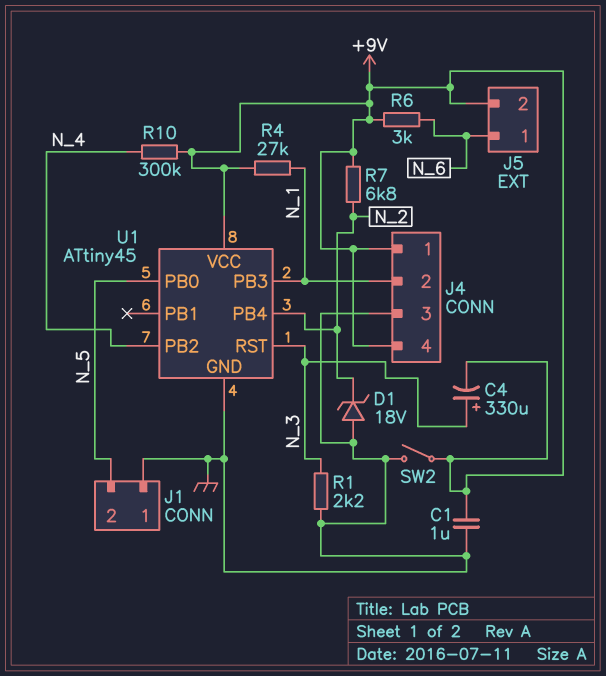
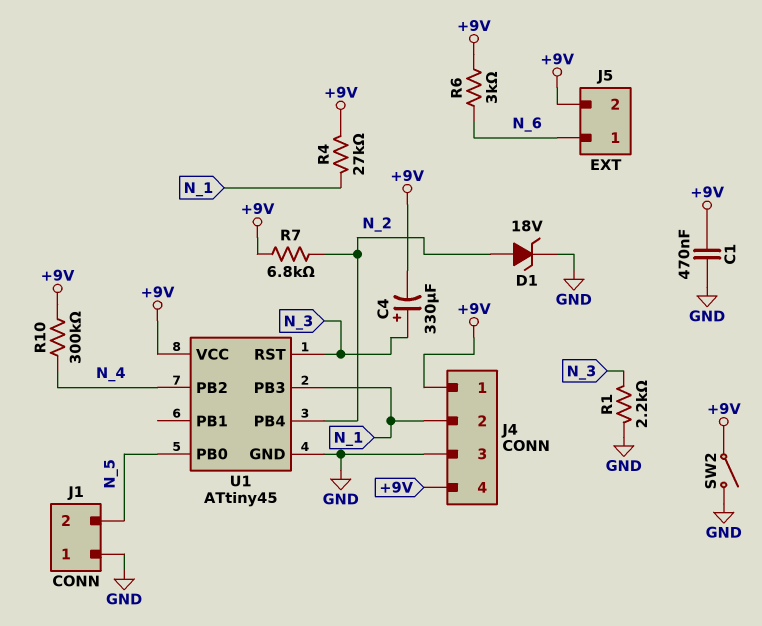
C1: 1uF (+9V, GND) -> 470nF (+9V, GND)
D1: zener 18V (A GND, K N_2) -> zener 18V (A N_2, K GND)

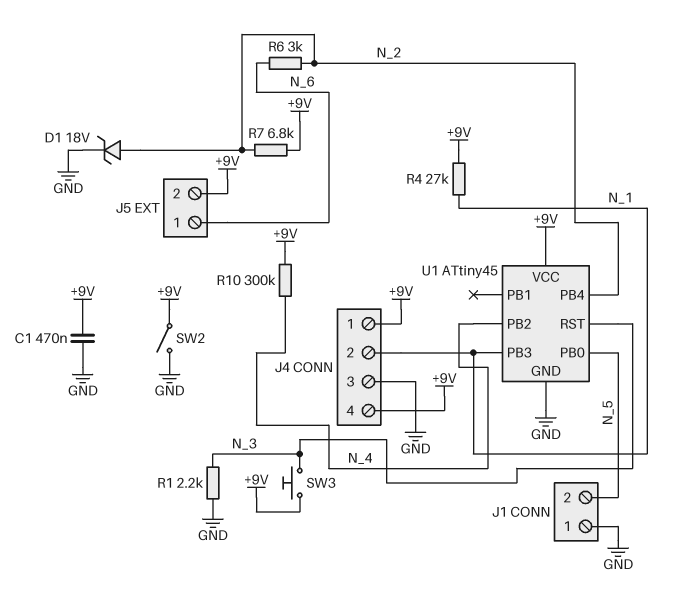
C4: 330uF (plus N_3, minus +9V) -> none
R6: 3k (+9V, N_6) -> 3k (N_2, N_6)
SW3: none -> button (+9V, N_3)

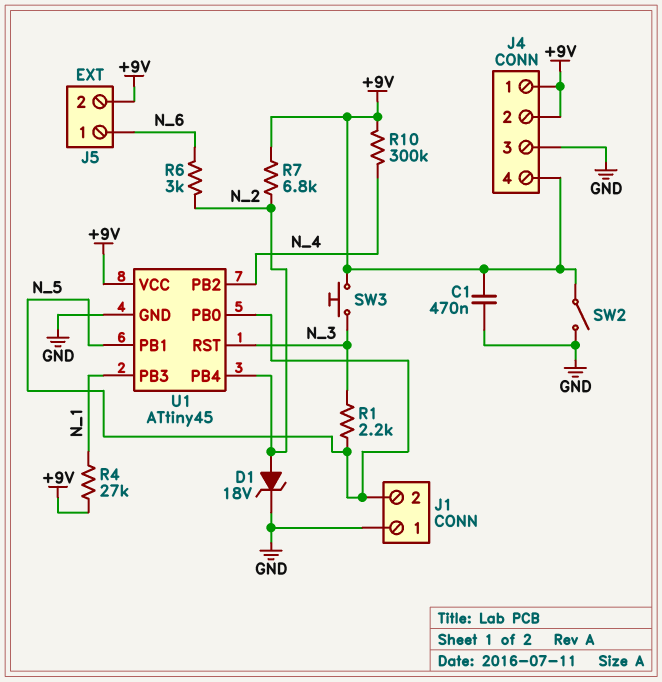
J4 pin 2: N_1 -> +9V
R1: 2.2k (GND, N_3) -> 2.2k (N_3, N_5)
U1 pin PB1: none -> N_5

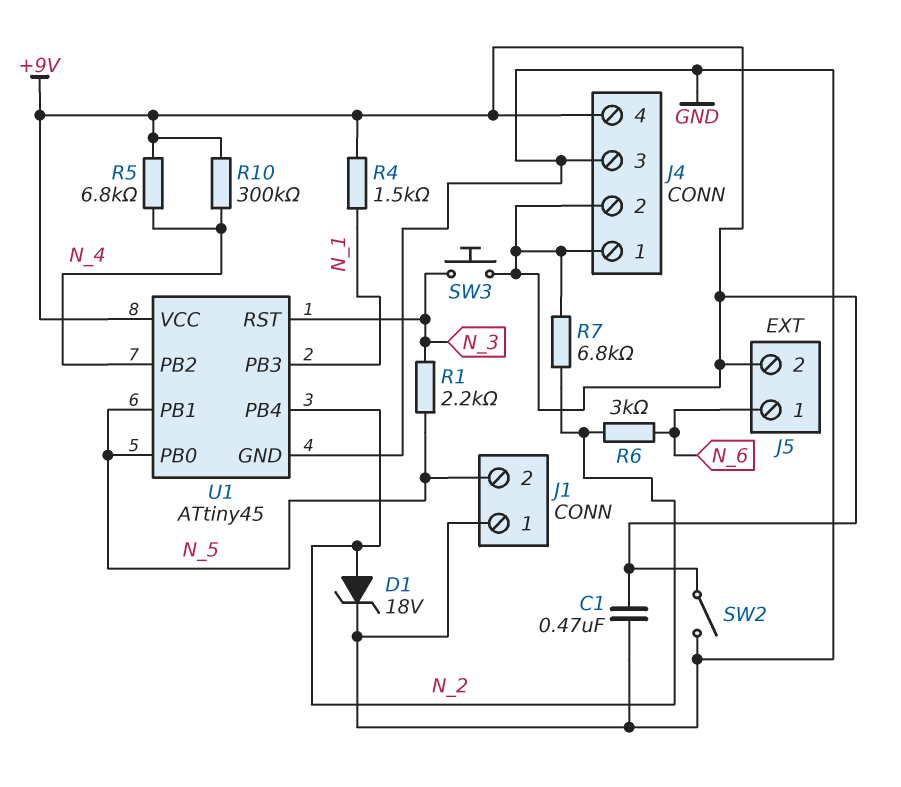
R4: 27k (+9V, N_1) -> 1.5k (+9V, N_1)
R5: none -> 6.8k (+9V, N_4)

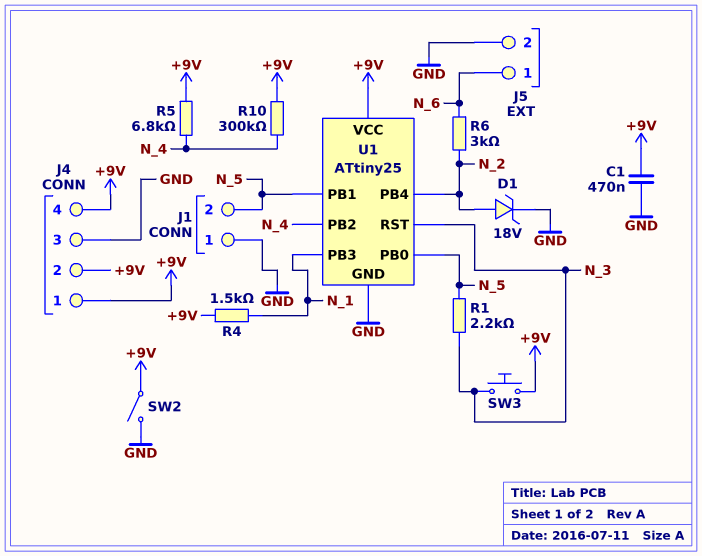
J5 pin 2: +9V -> GND
R7: 6.8k (+9V, N_2) -> none
U1: ATtiny45 -> ATtiny25

